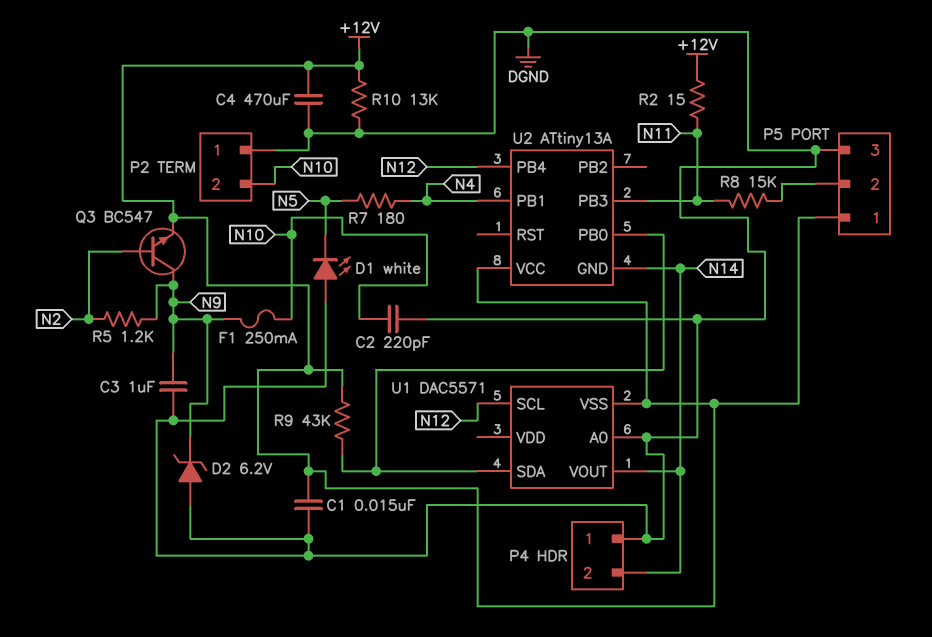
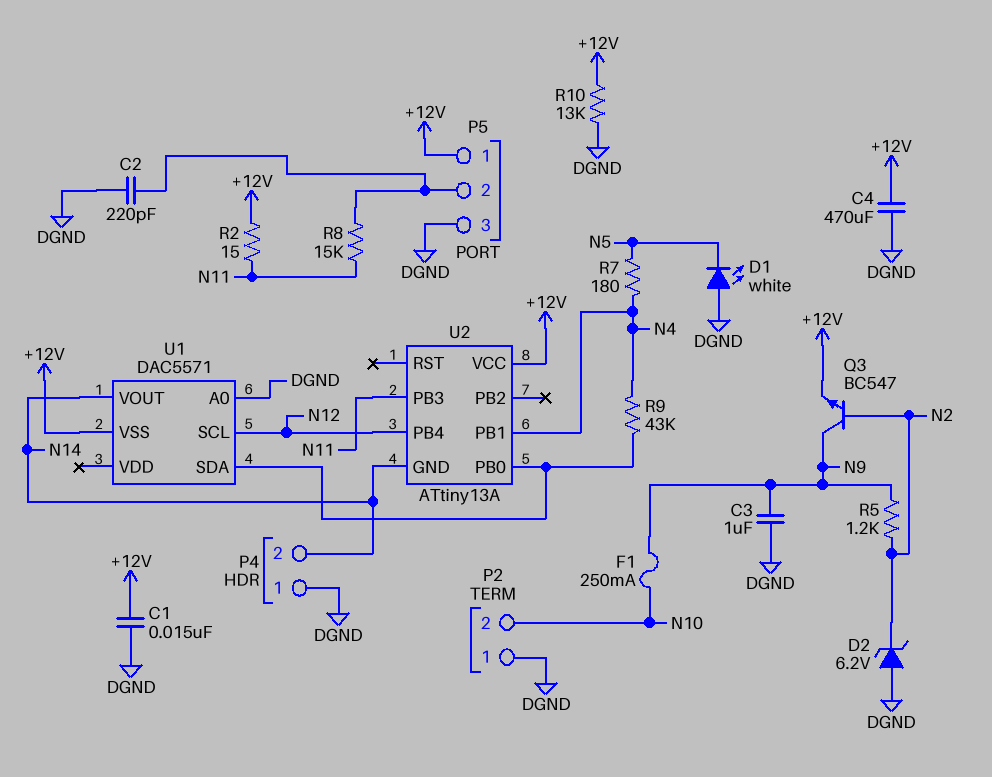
C2: 220pF (DGND, N10) -> 220pF (DGND, P5/2)
D2: zener 6.2V (A DGND, K N9) -> zener 6.2V (A DGND, K N2)
R9: 43k (+12V, U1/SDA) -> 43k (N4, U1/SDA)

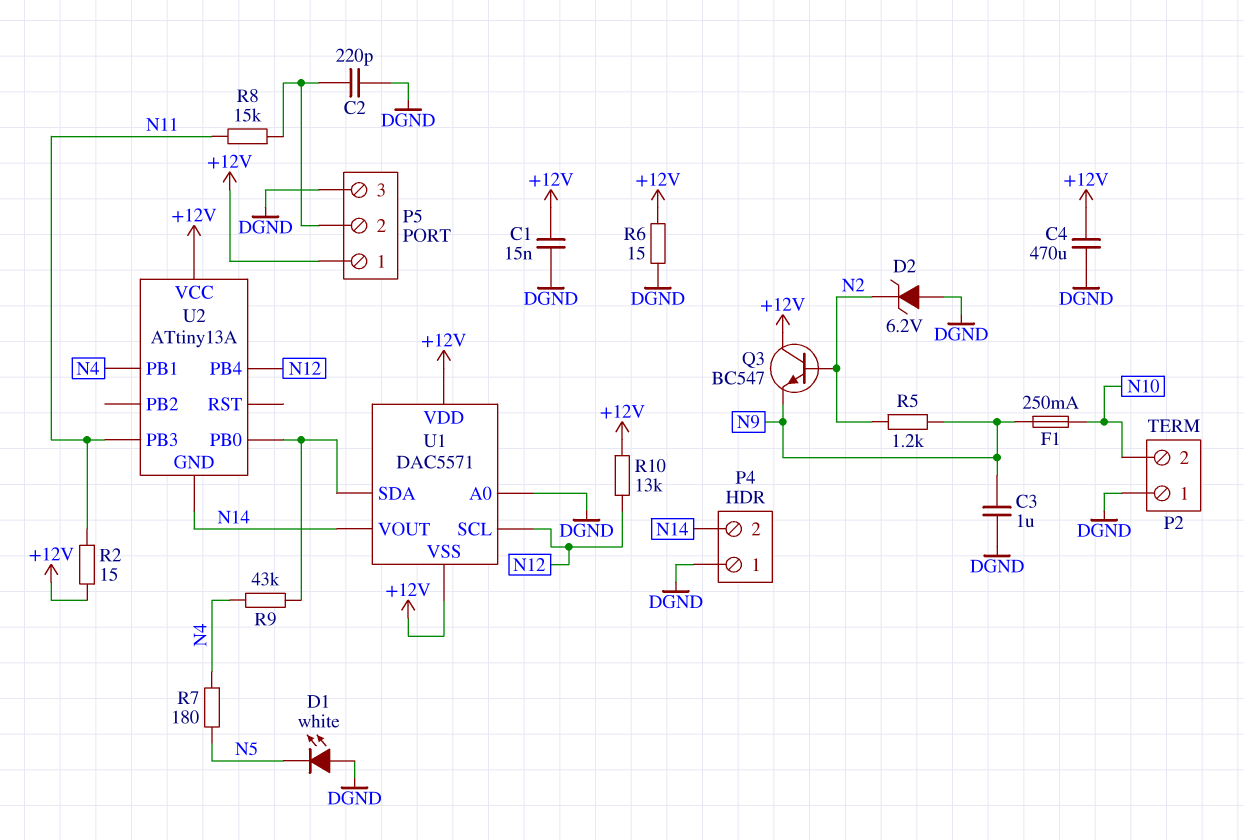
Q3: NPN BC547 (B N2, C N9, E +12V) -> NPN BC547 (B N2, C +12V, E N9)
R6: none -> 15 (+12V, DGND)
R10: 13k (+12V, DGND) -> 13k (+12V, N12)
U1 pin VDD: none -> +12V

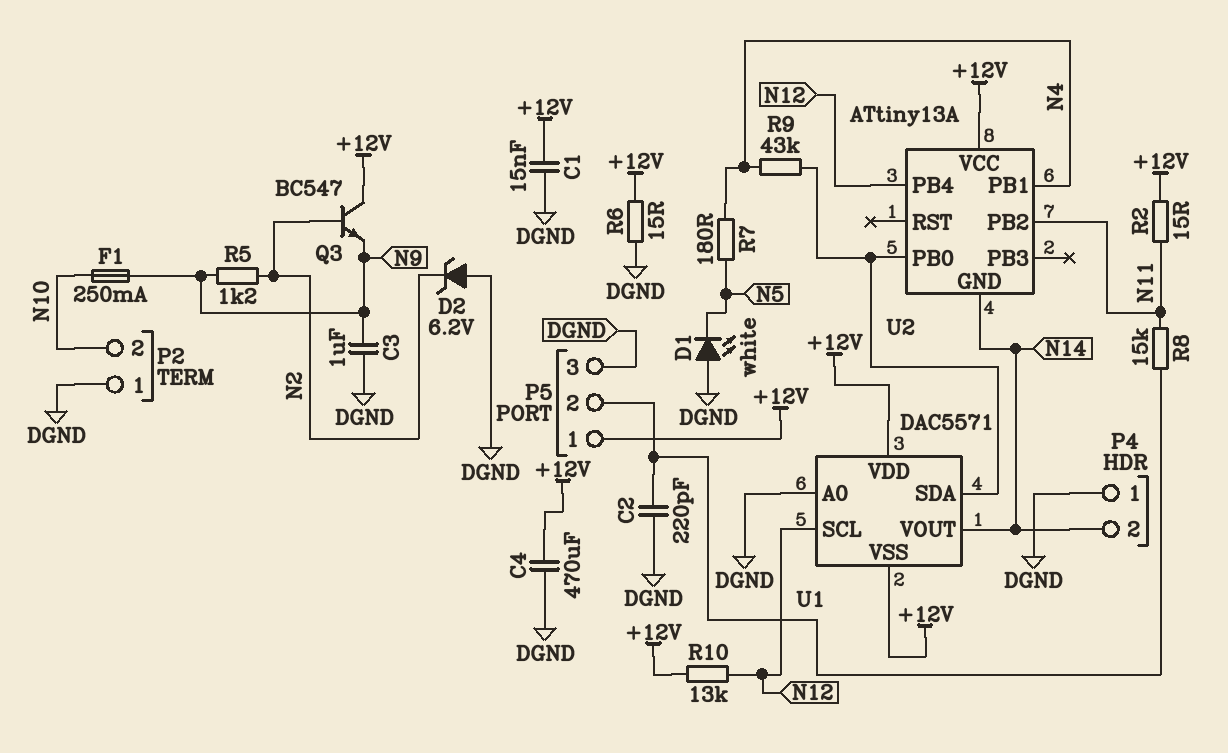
U2 pin PB2: none -> N11
U2 pin PB3: N11 -> none

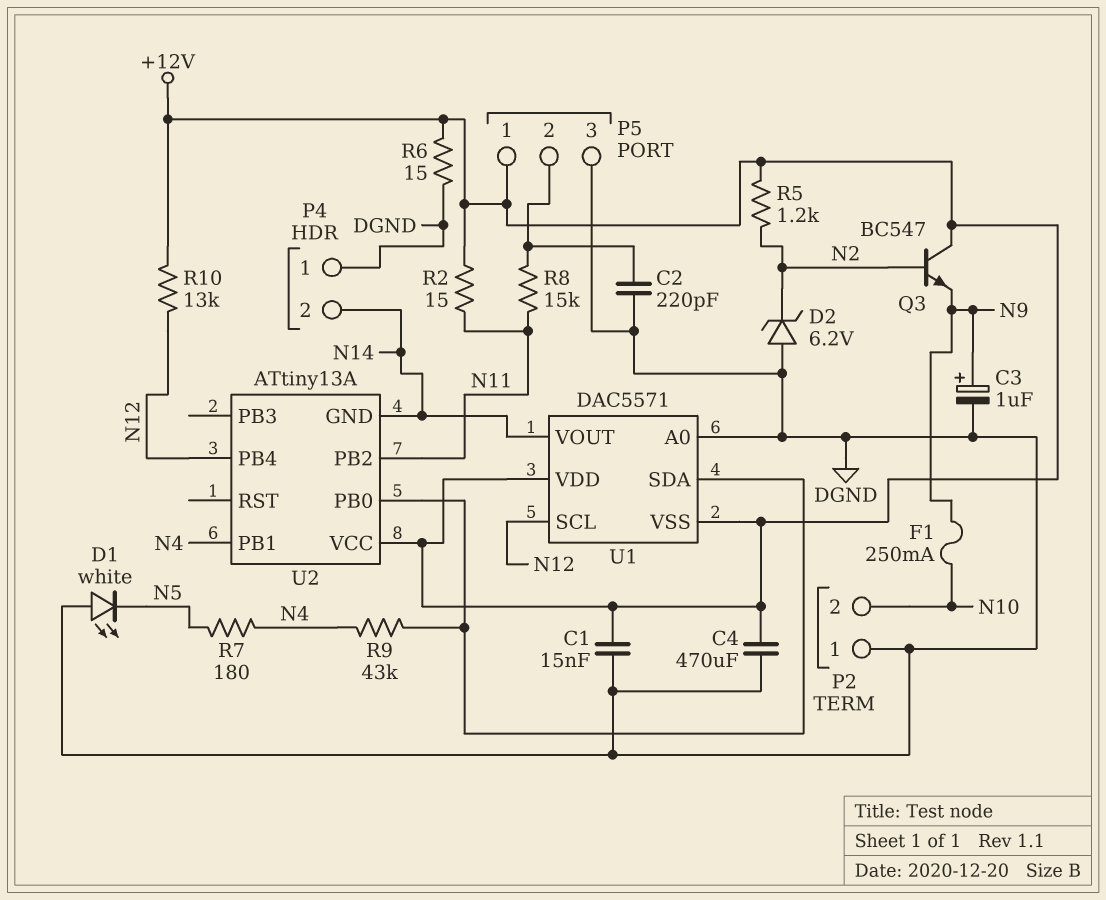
C3: 1uF (DGND, N9) -> 1uF (plus N9, minus DGND)
R5: 1.2k (N2, N9) -> 1.2k (+12V, N2)

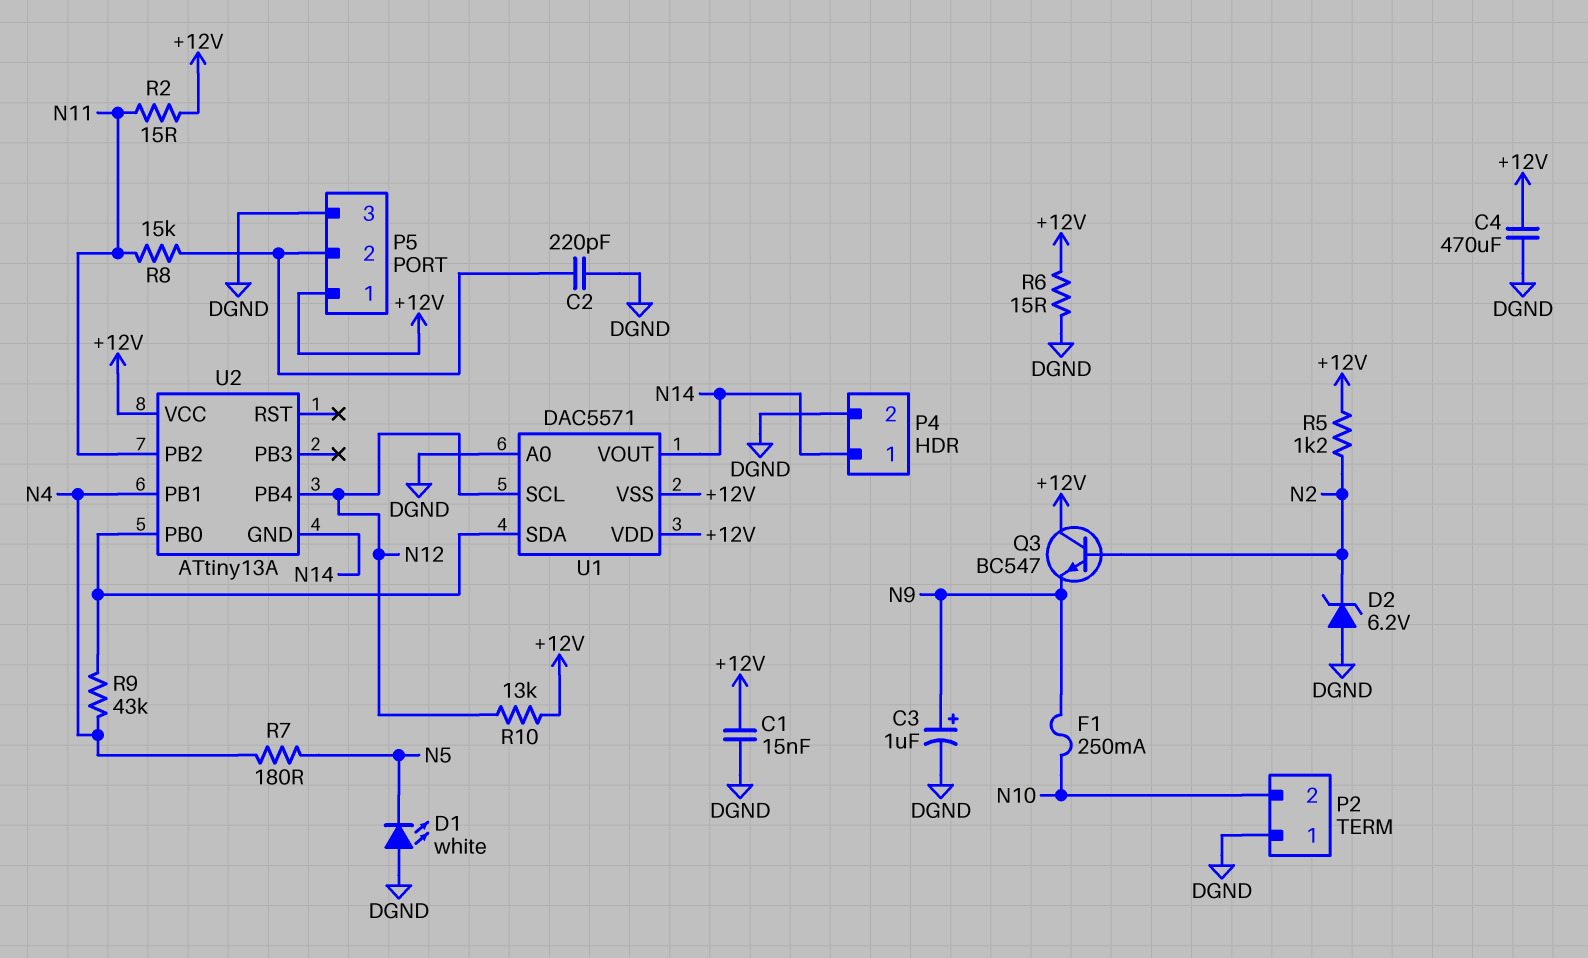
P4 pin 1: DGND -> N14
P4 pin 2: N14 -> DGND

